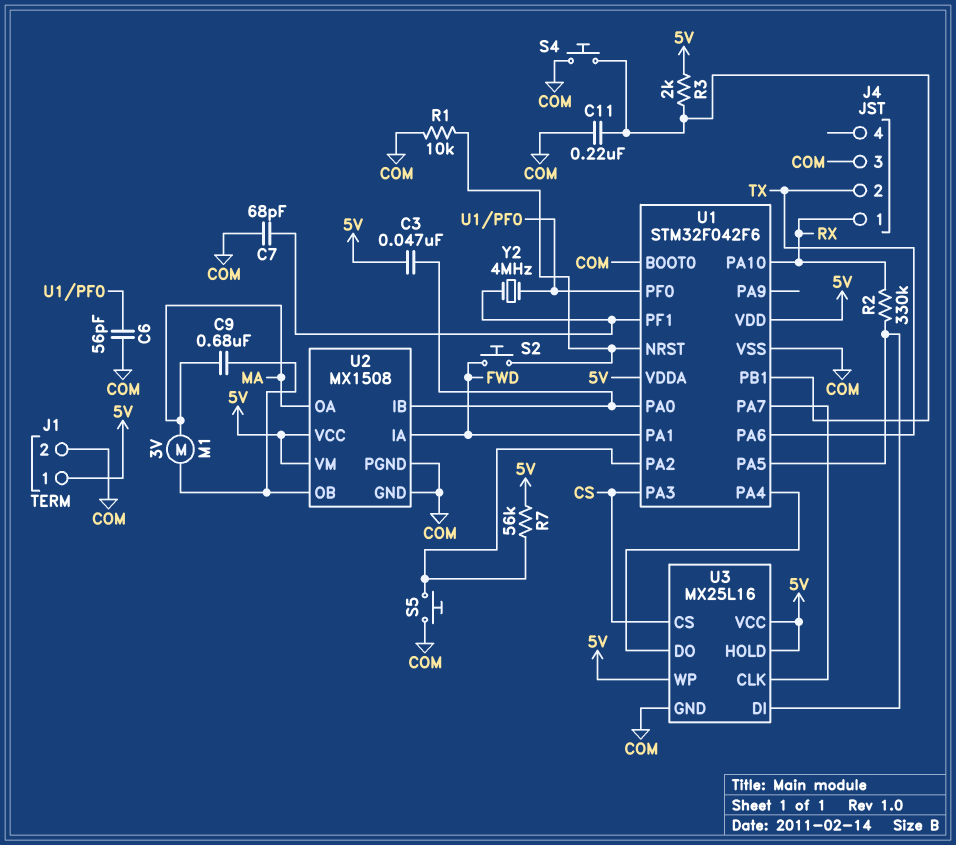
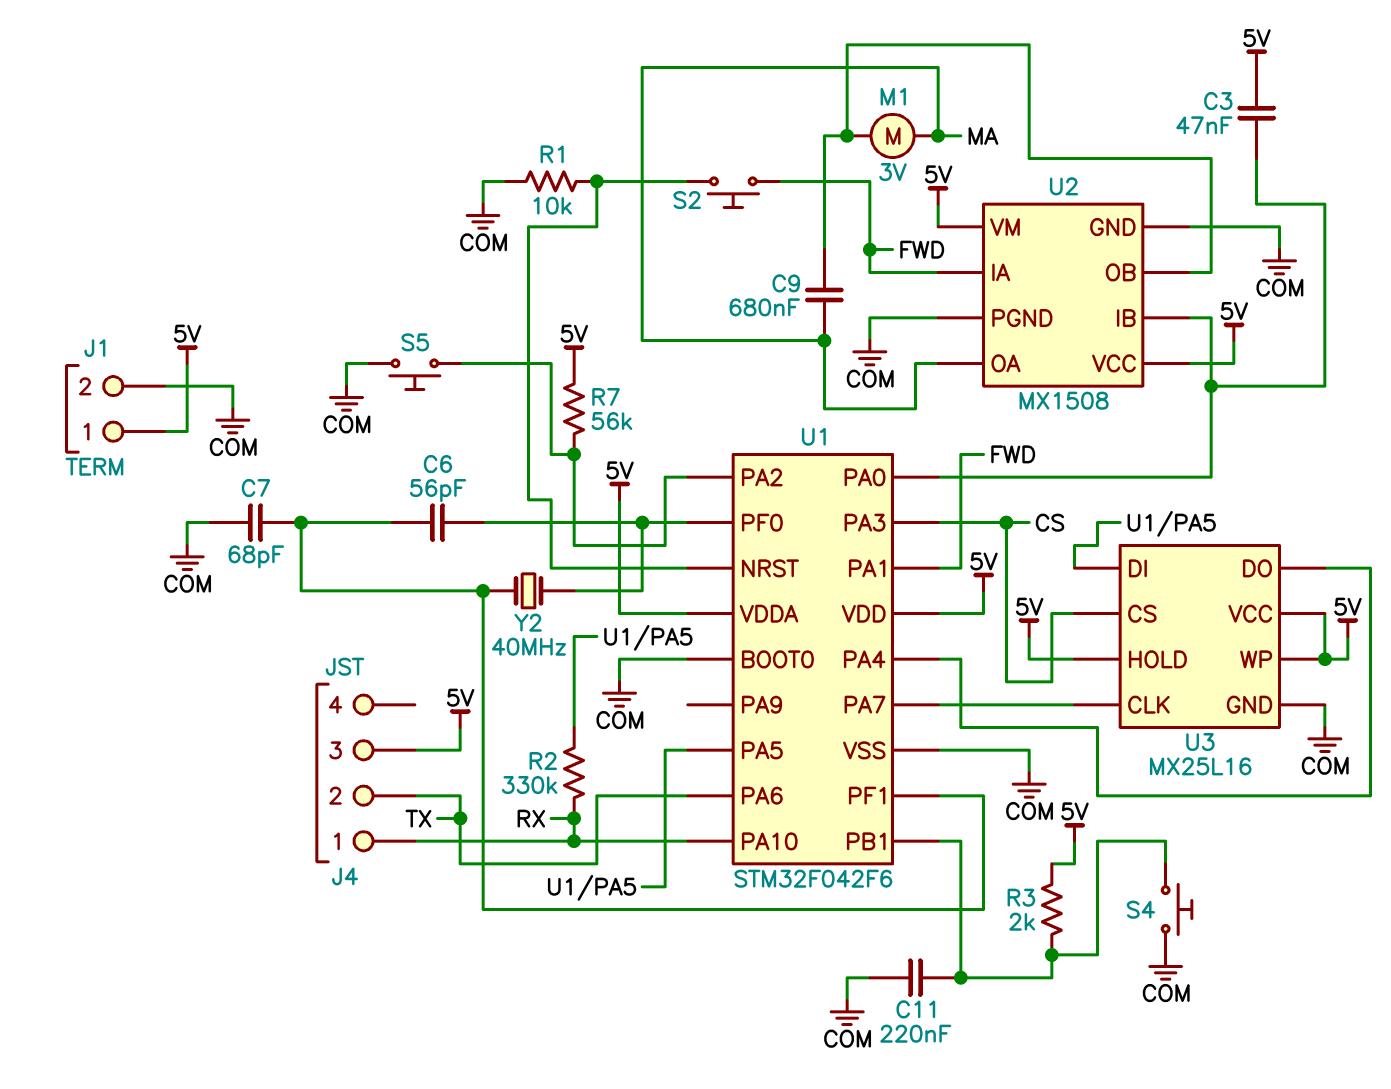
C6: 56pF (COM, U1/PF0) -> 56pF (U1/PF0, U1/PF1)
J4 pin 3: COM -> 5V
Y2: 4MHz (U1/PF0, U1/PF1) -> 40MHz (U1/PF0, U1/PF1)

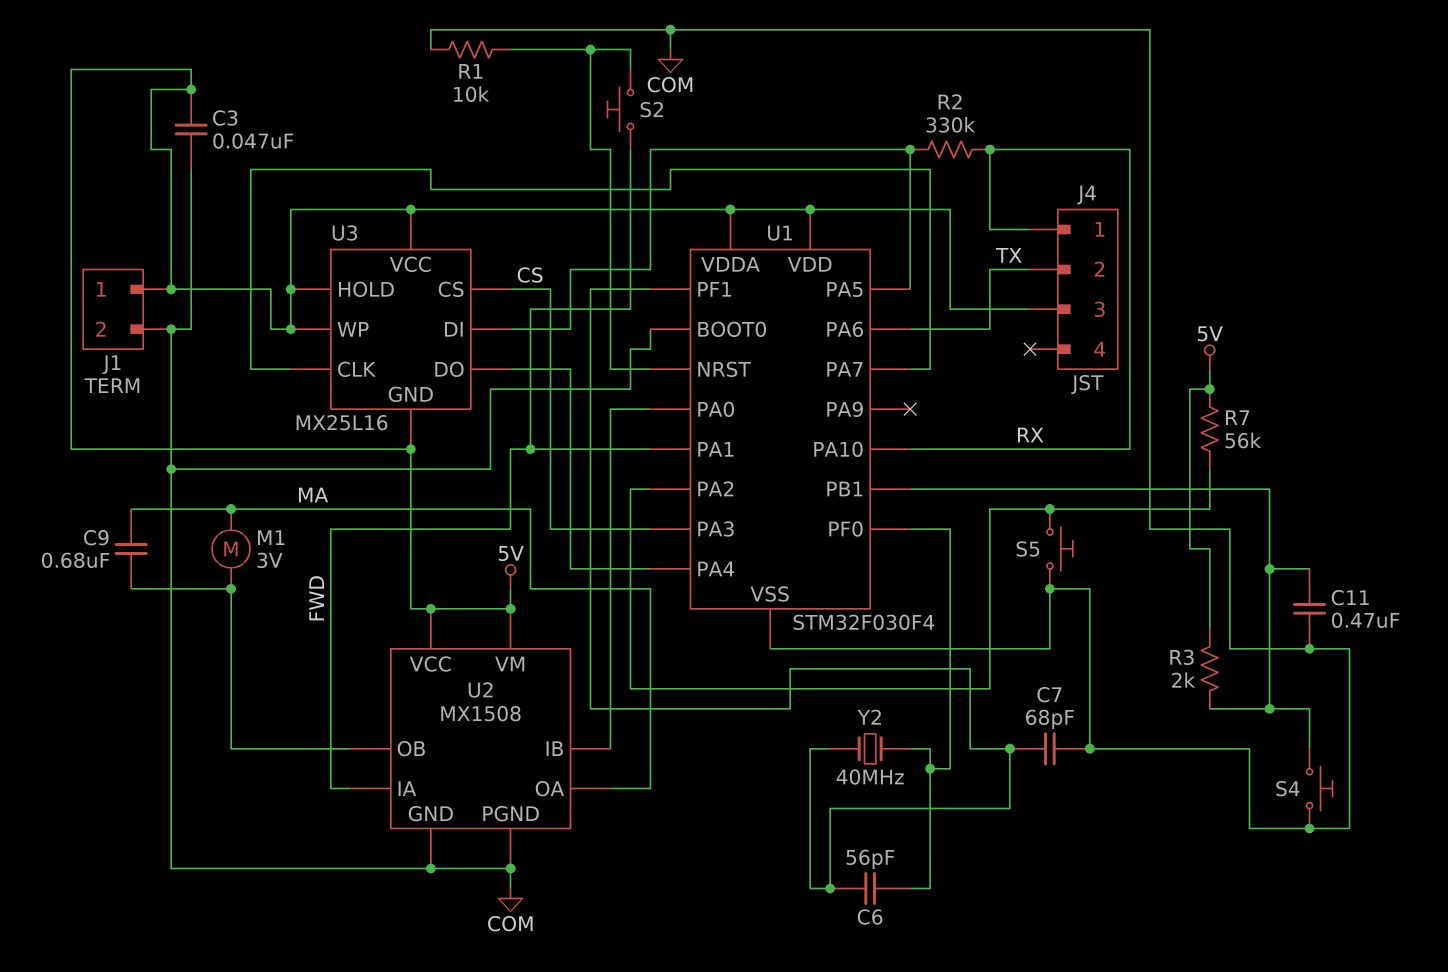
C3: 47nF (5V, U1/PA0) -> 47nF (5V, COM)
C11: 220nF (COM, U1/PB1) -> 470nF (COM, U1/PB1)
U1: STM32F042F6 -> STM32F030F4
U3 pin GND: COM -> 5V

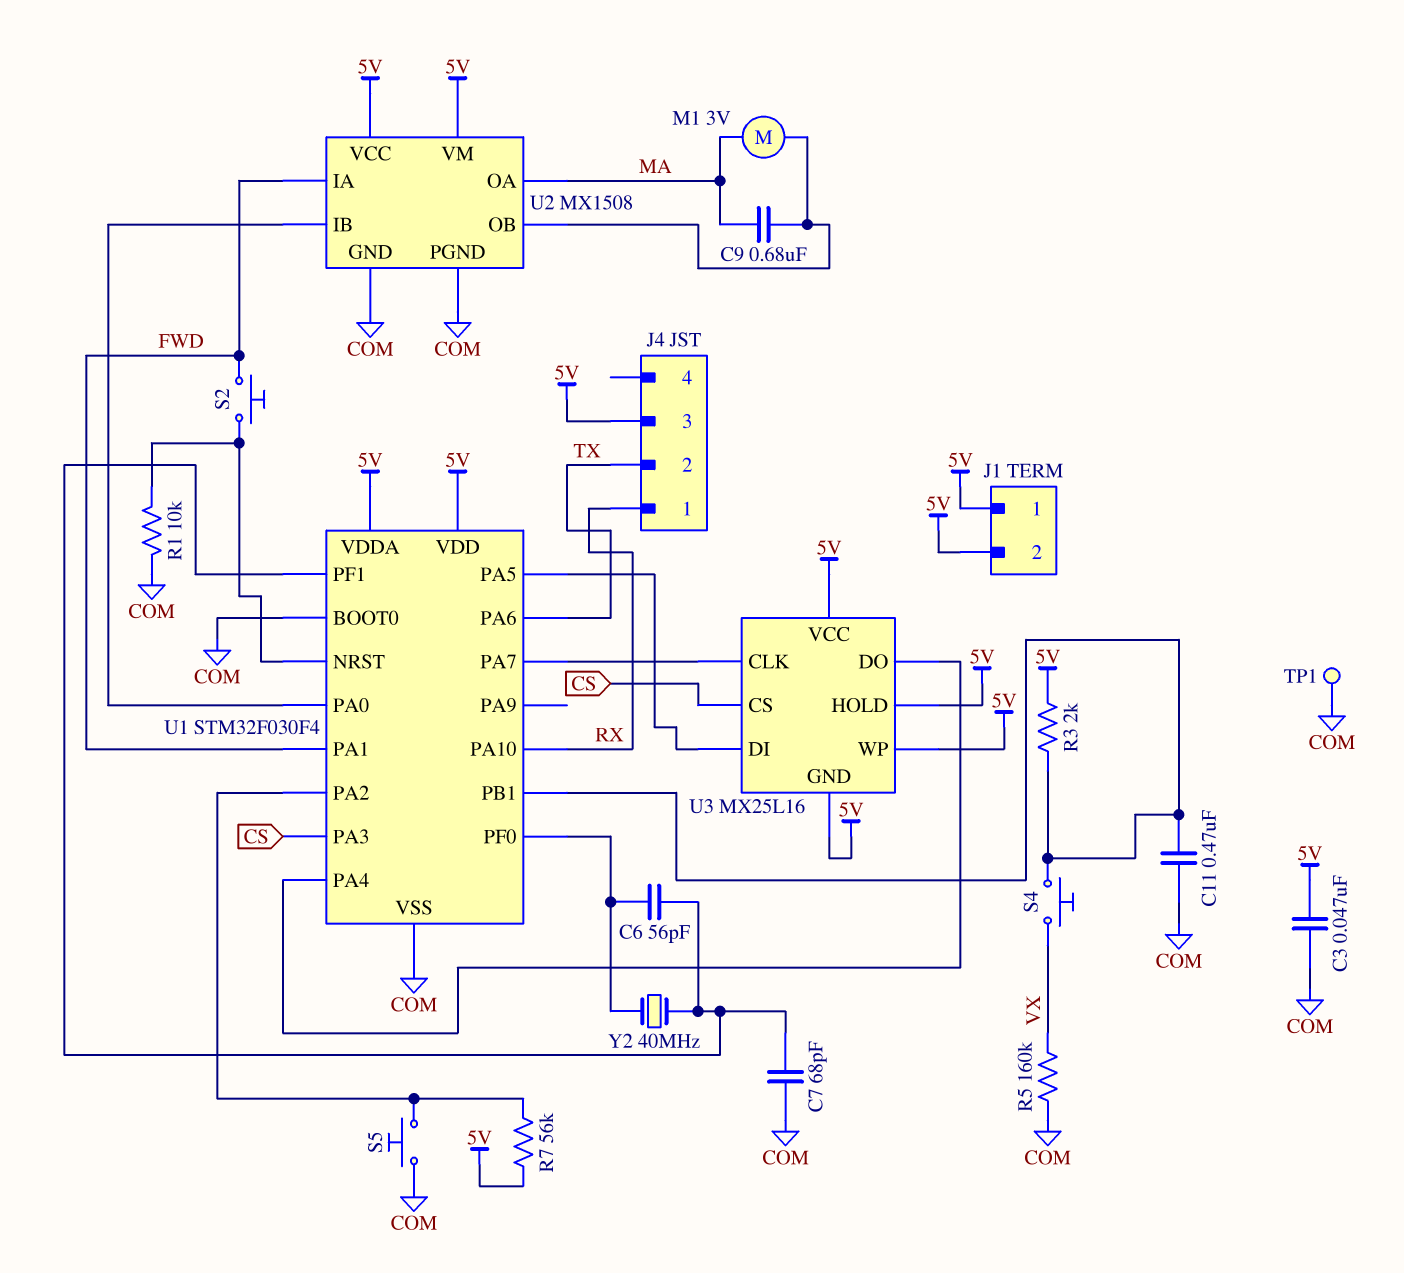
J1 pin 2: COM -> 5V
R2: 330k (RX, U1/PA5) -> none
R5: none -> 160k (COM, VX)
S4: button (COM, U1/PB1) -> button (U1/PB1, VX)
TP1: none -> test point (COM)

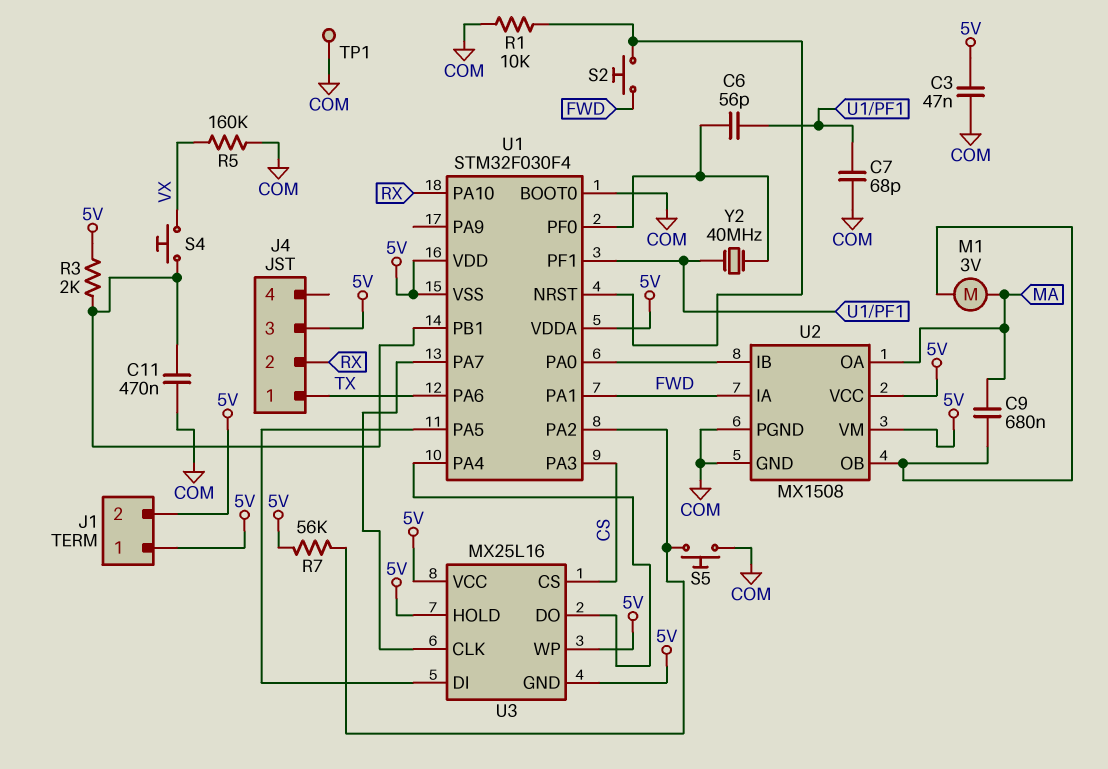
J4 pin 1: RX -> TX
J4 pin 2: TX -> RX
U1 pin VSS: COM -> 5V

